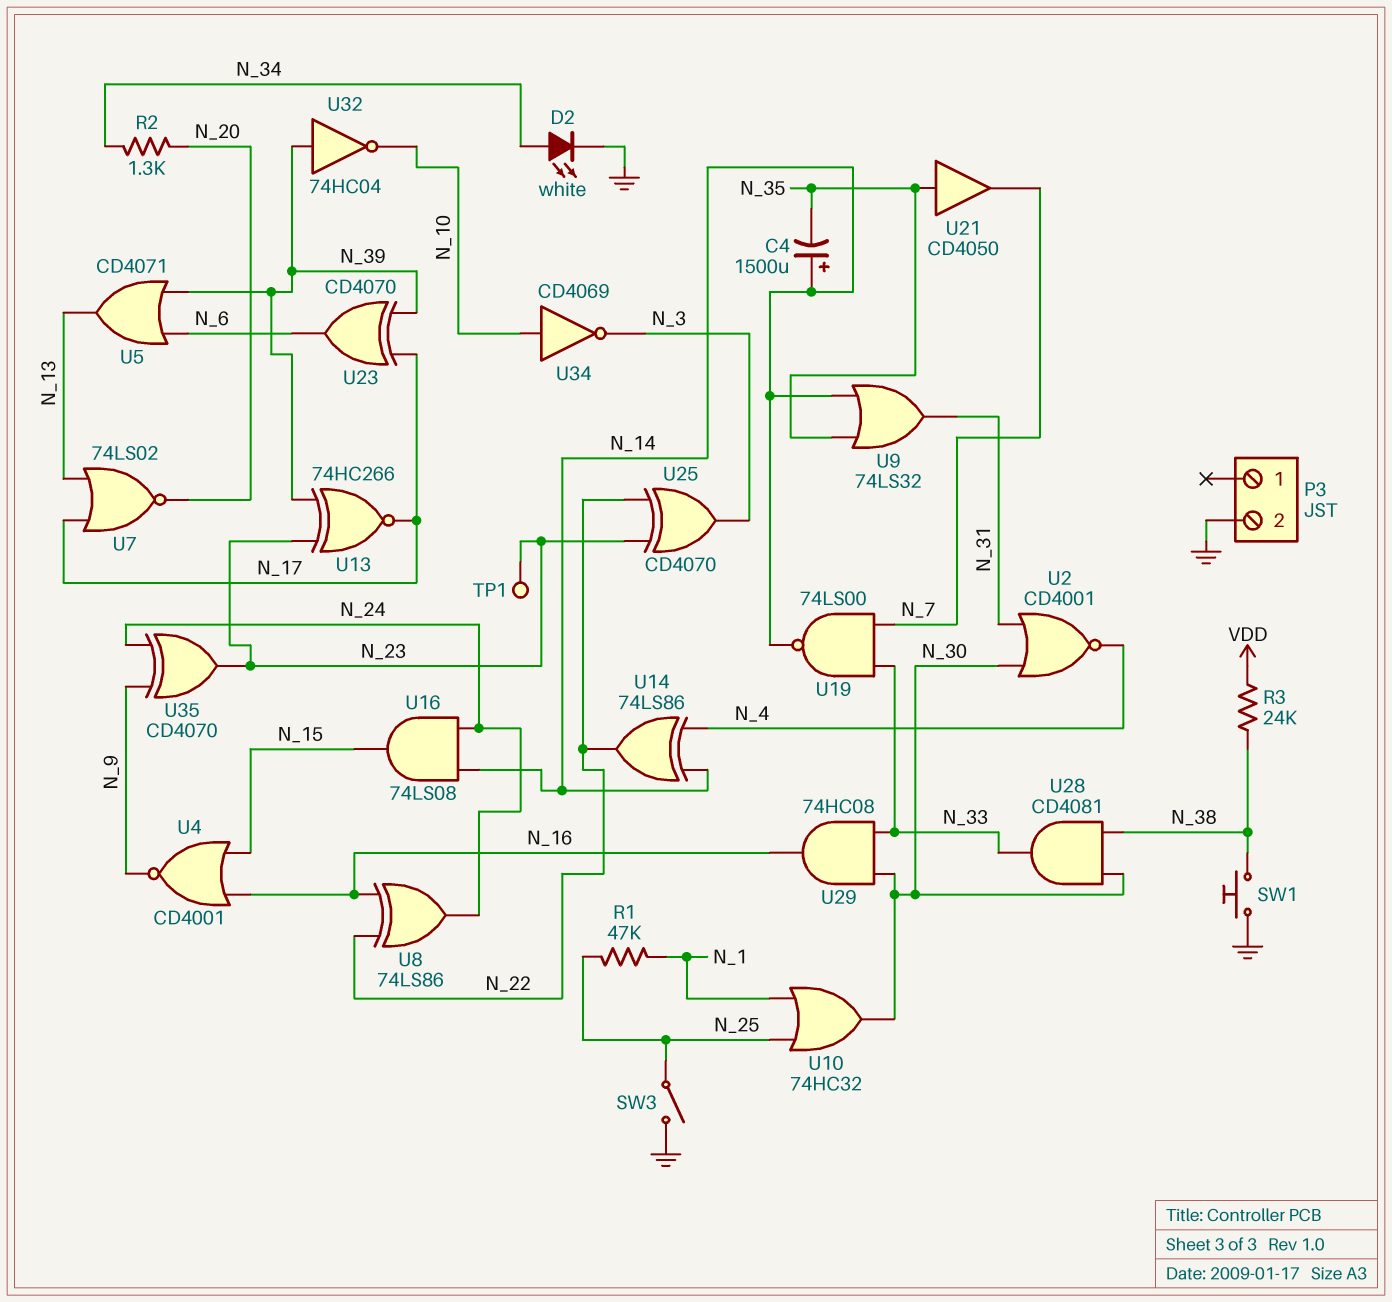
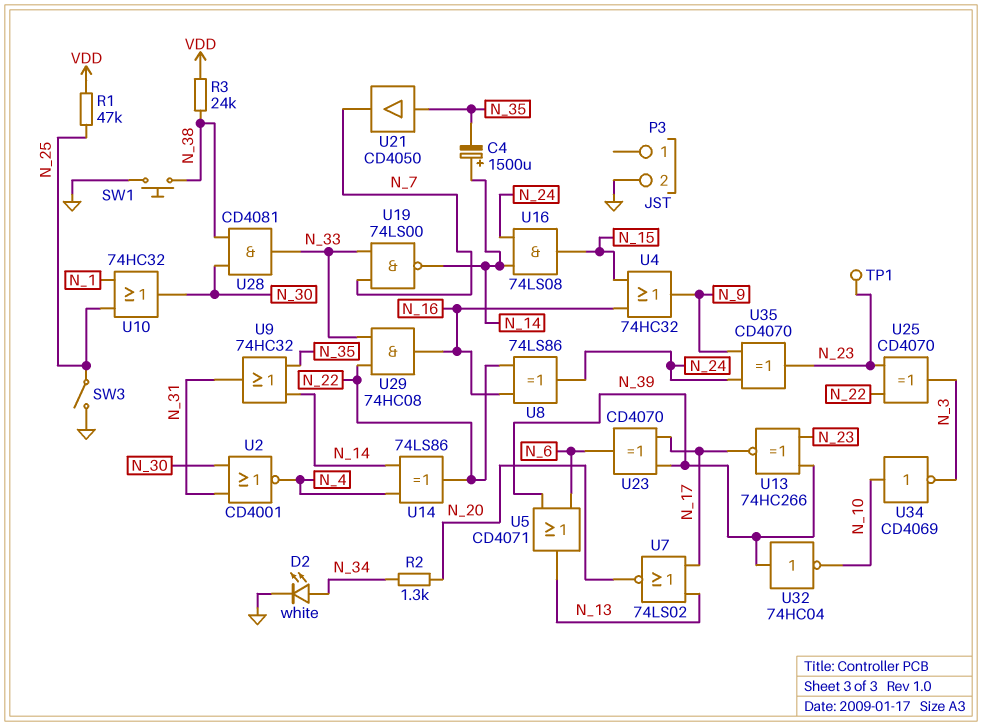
R1: 47k (N_1, N_25) -> 47k (N_25, VDD)
U4: NOR CD4001 (in N_15, in N_16, out N_9) -> OR 74HC32 (in N_15, in N_16, out N_9)
U9: OR 74LS32 (in N_14, in N_35, out N_31) -> OR 74HC32 (in N_14, in N_35, out N_31)
U29: AND 74HC08 (in N_30, in N_33, out N_16) -> AND 74HC08 (in N_22, in N_33, out N_16)

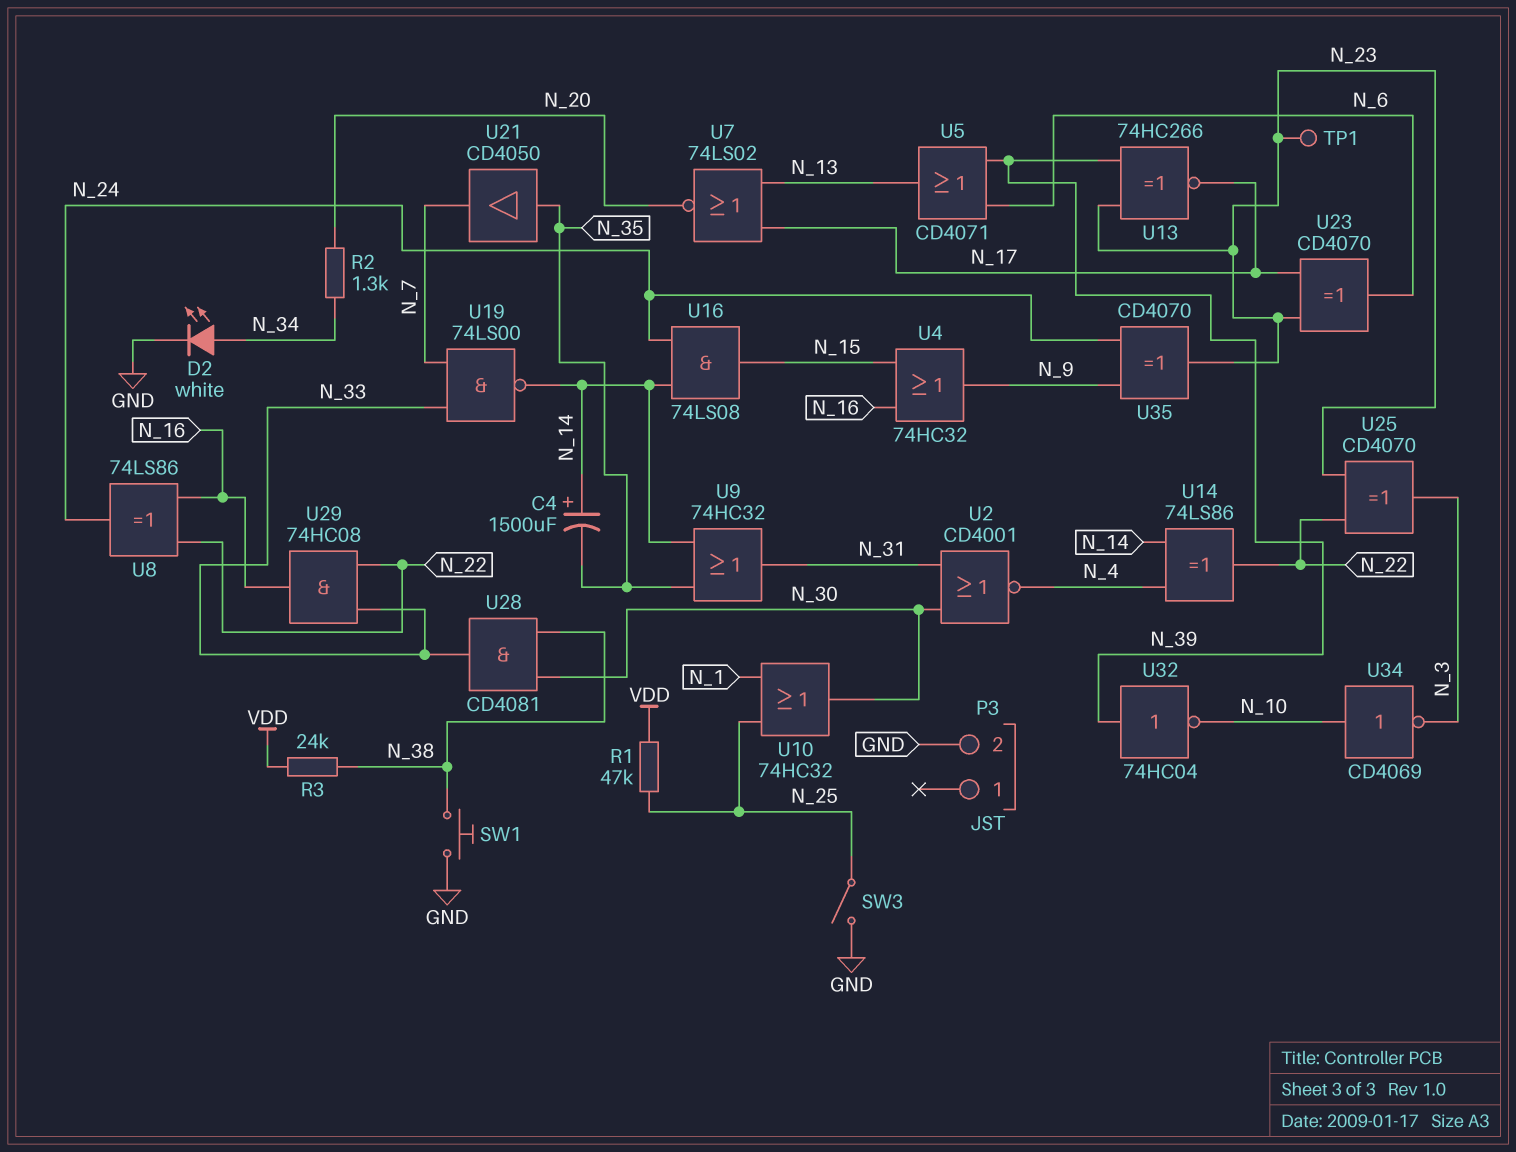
U23: XOR CD4070 (in N_17, in N_39, out N_6) -> XOR CD4070 (in N_17, in N_23, out N_6)

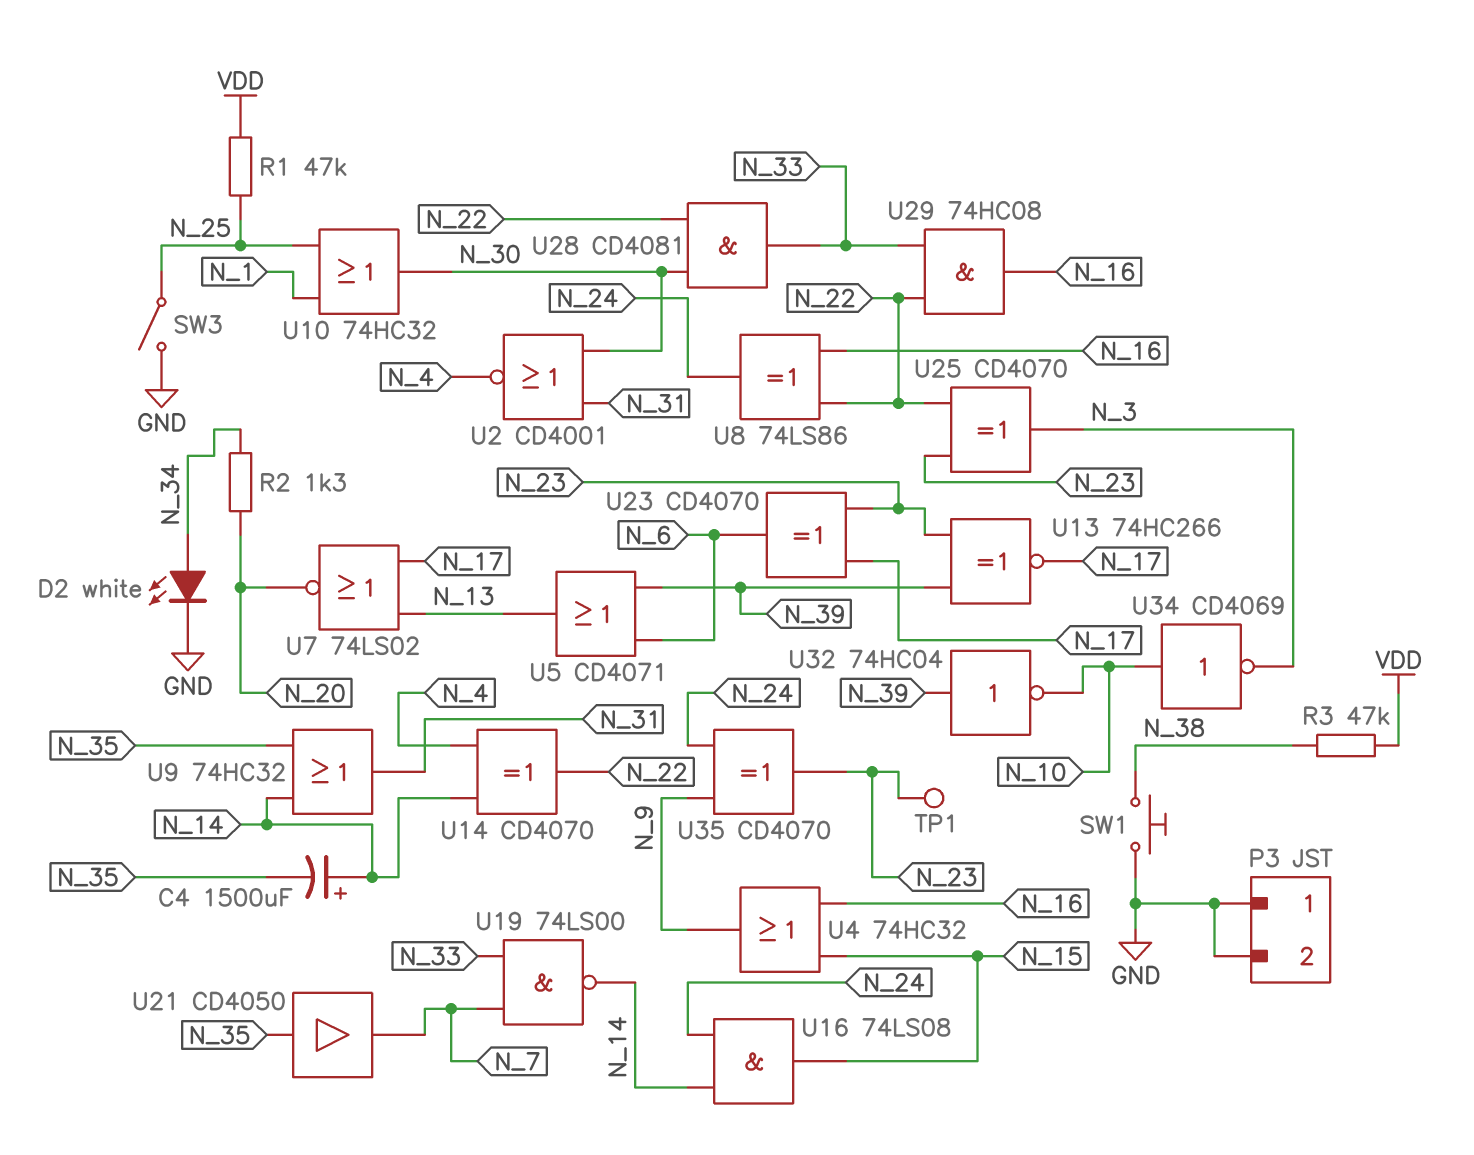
P3 pin 1: none -> GND
R3: 24k (N_38, VDD) -> 47k (N_38, VDD)
U14: XOR 74LS86 (in N_4, in N_14, out N_22) -> XOR CD4070 (in N_4, in N_14, out N_22)
U28: AND CD4081 (in N_30, in N_38, out N_33) -> AND CD4081 (in N_22, in N_30, out N_33)

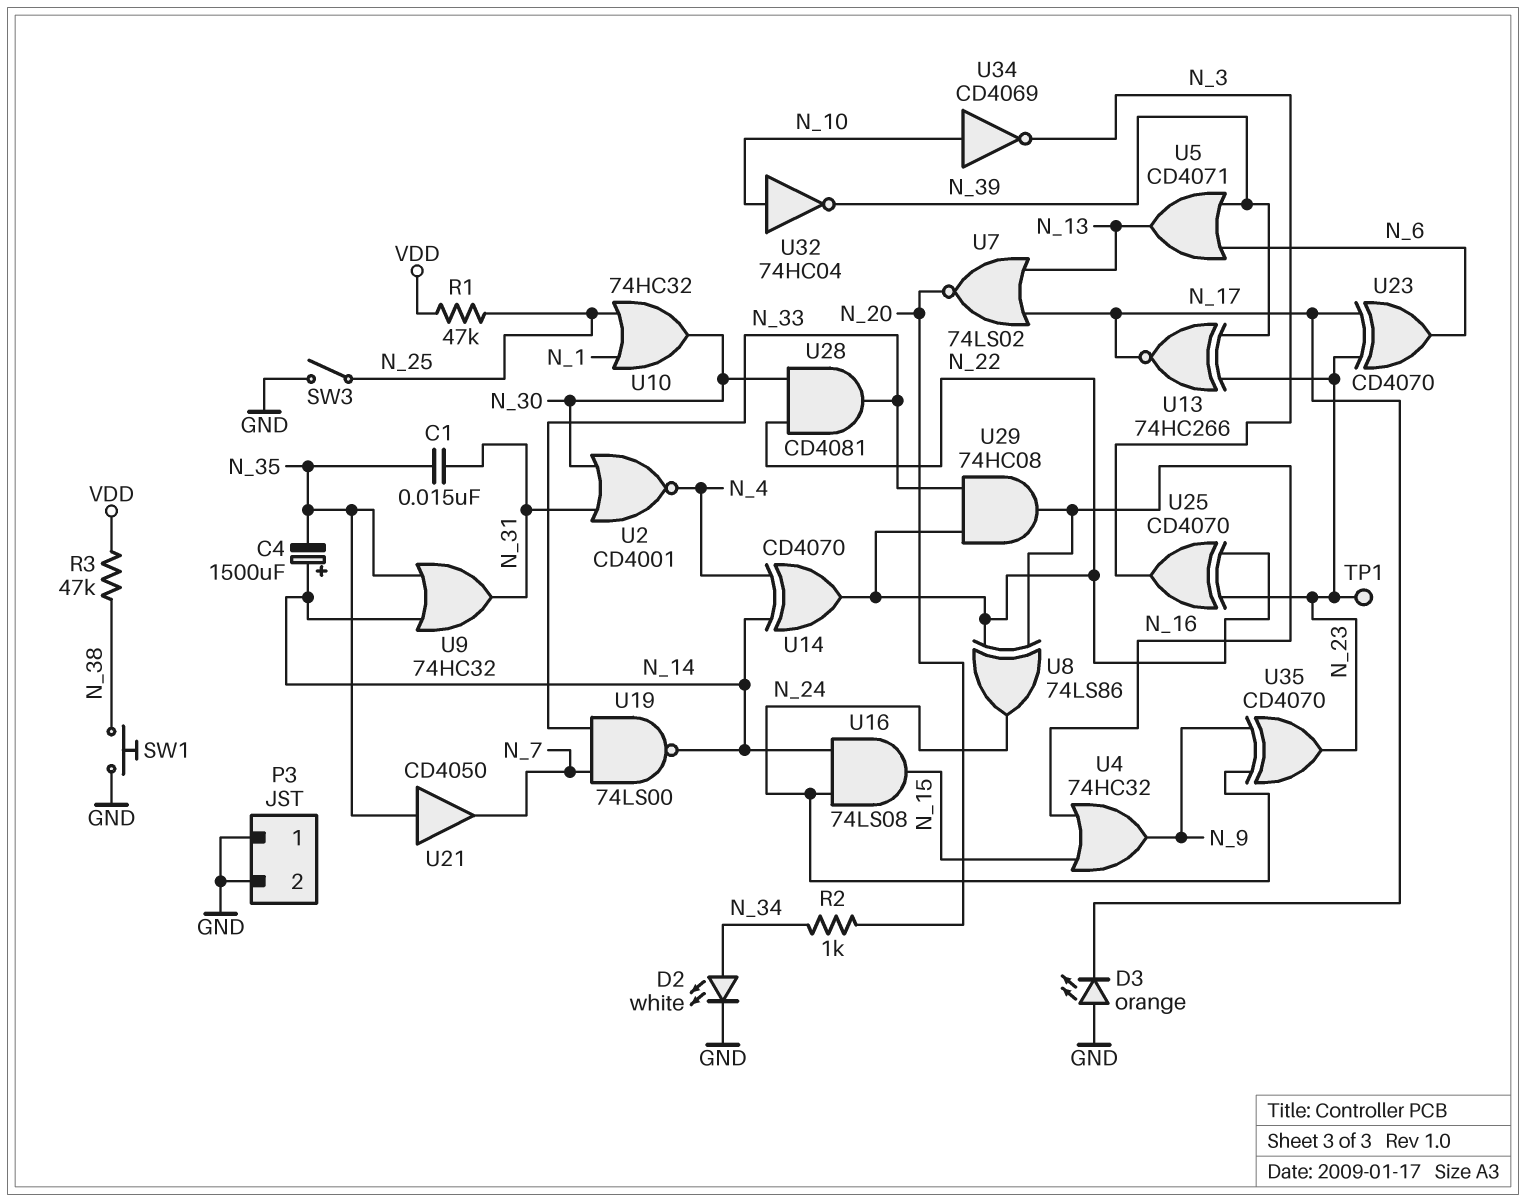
C1: none -> 15nF (N_31, N_35)
D3: none -> LED orange (A GND, K N_17)
R2: 1.3k (N_20, N_34) -> 1k (N_20, N_34)
U32: NOT 74HC04 (in N_39, out N_10) -> NOT 74HC04 (in N_10, out N_39)

